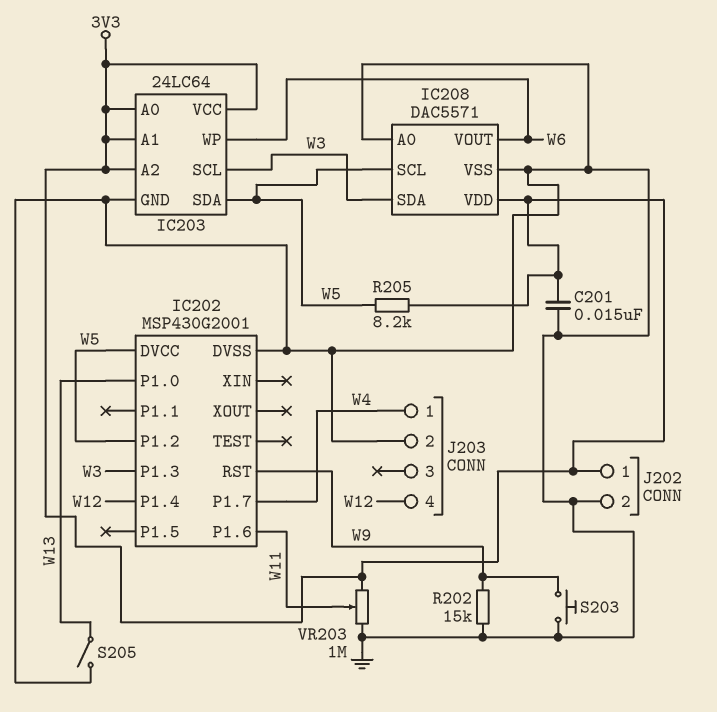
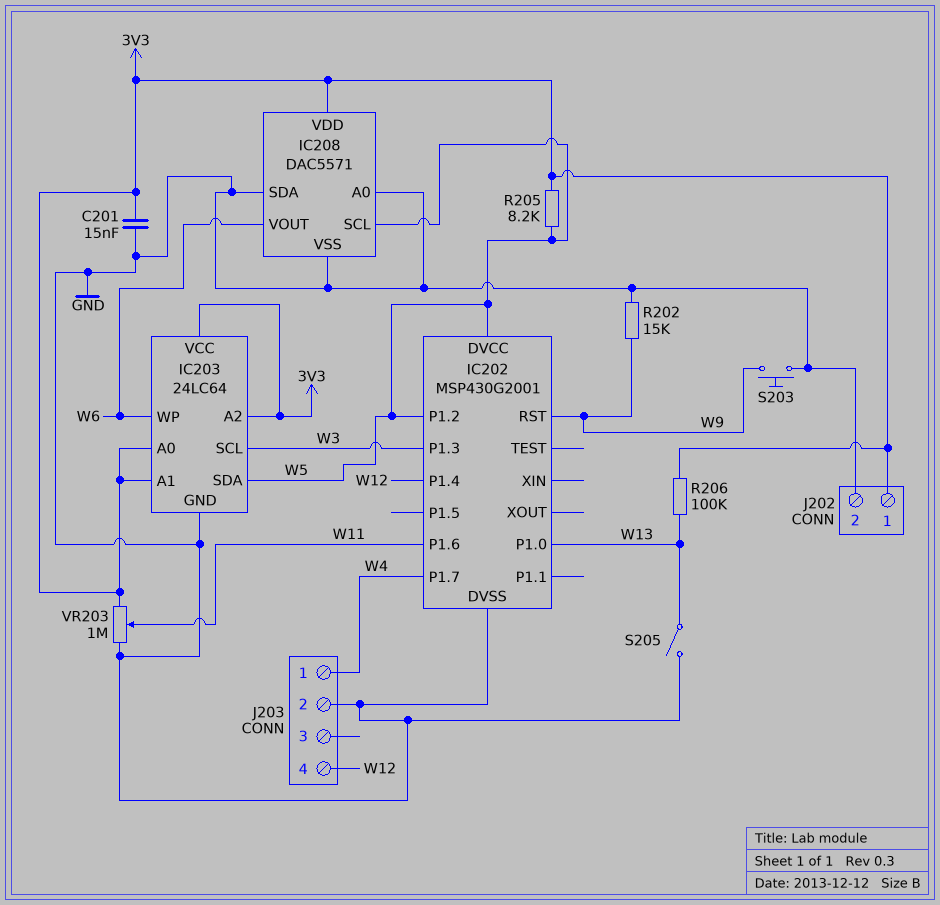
IC208 pin SDA: W3 -> GND
R206: none -> 100k (3V3, W13)

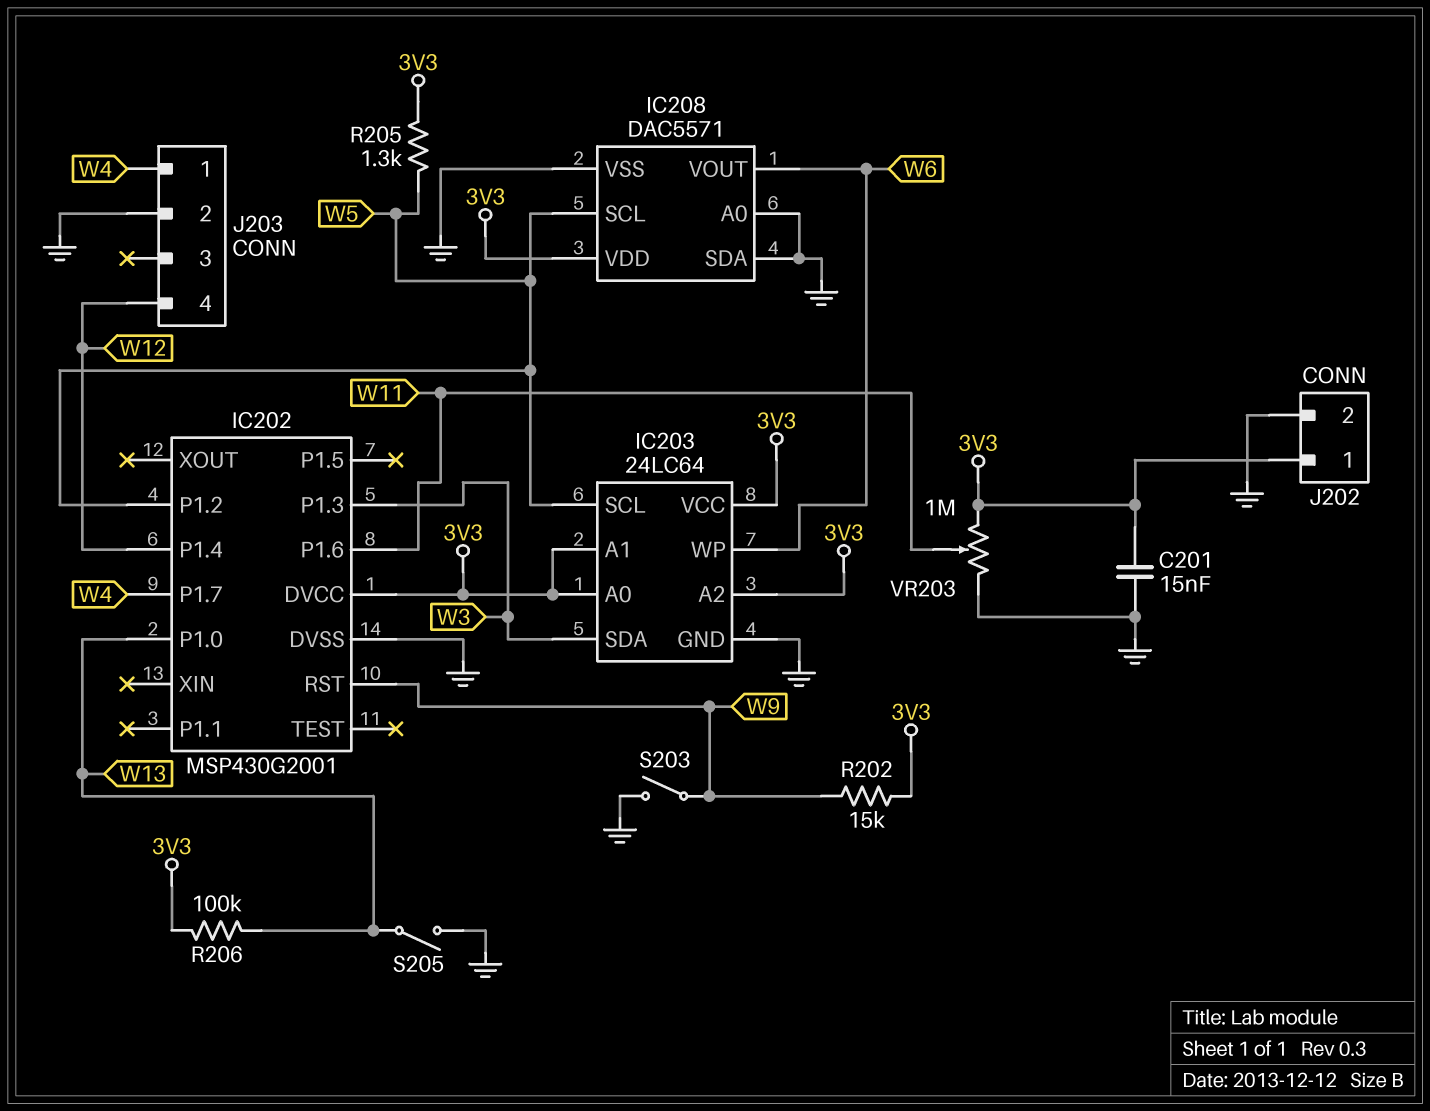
IC202 pin DVCC: W5 -> 3V3
IC203 pin SCL: W3 -> W5
IC203 pin SDA: W5 -> W3
R202: 15k (GND, W9) -> 15k (3V3, W9)
R205: 8.2k (3V3, W5) -> 1.3k (3V3, W5)
S203: button (GND, W9) -> switch (GND, W9)

